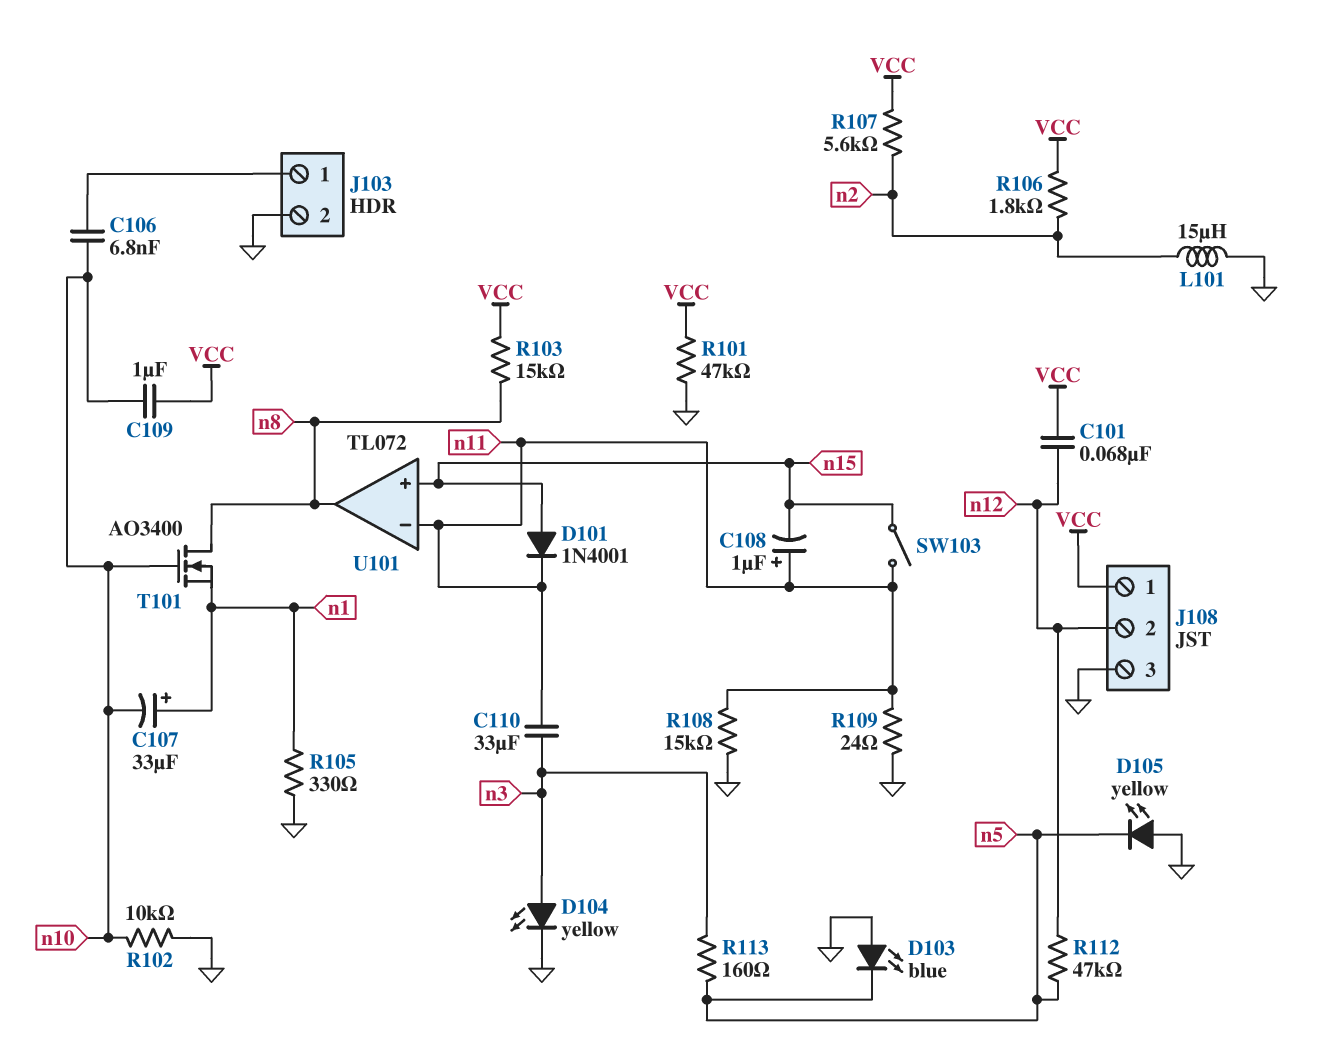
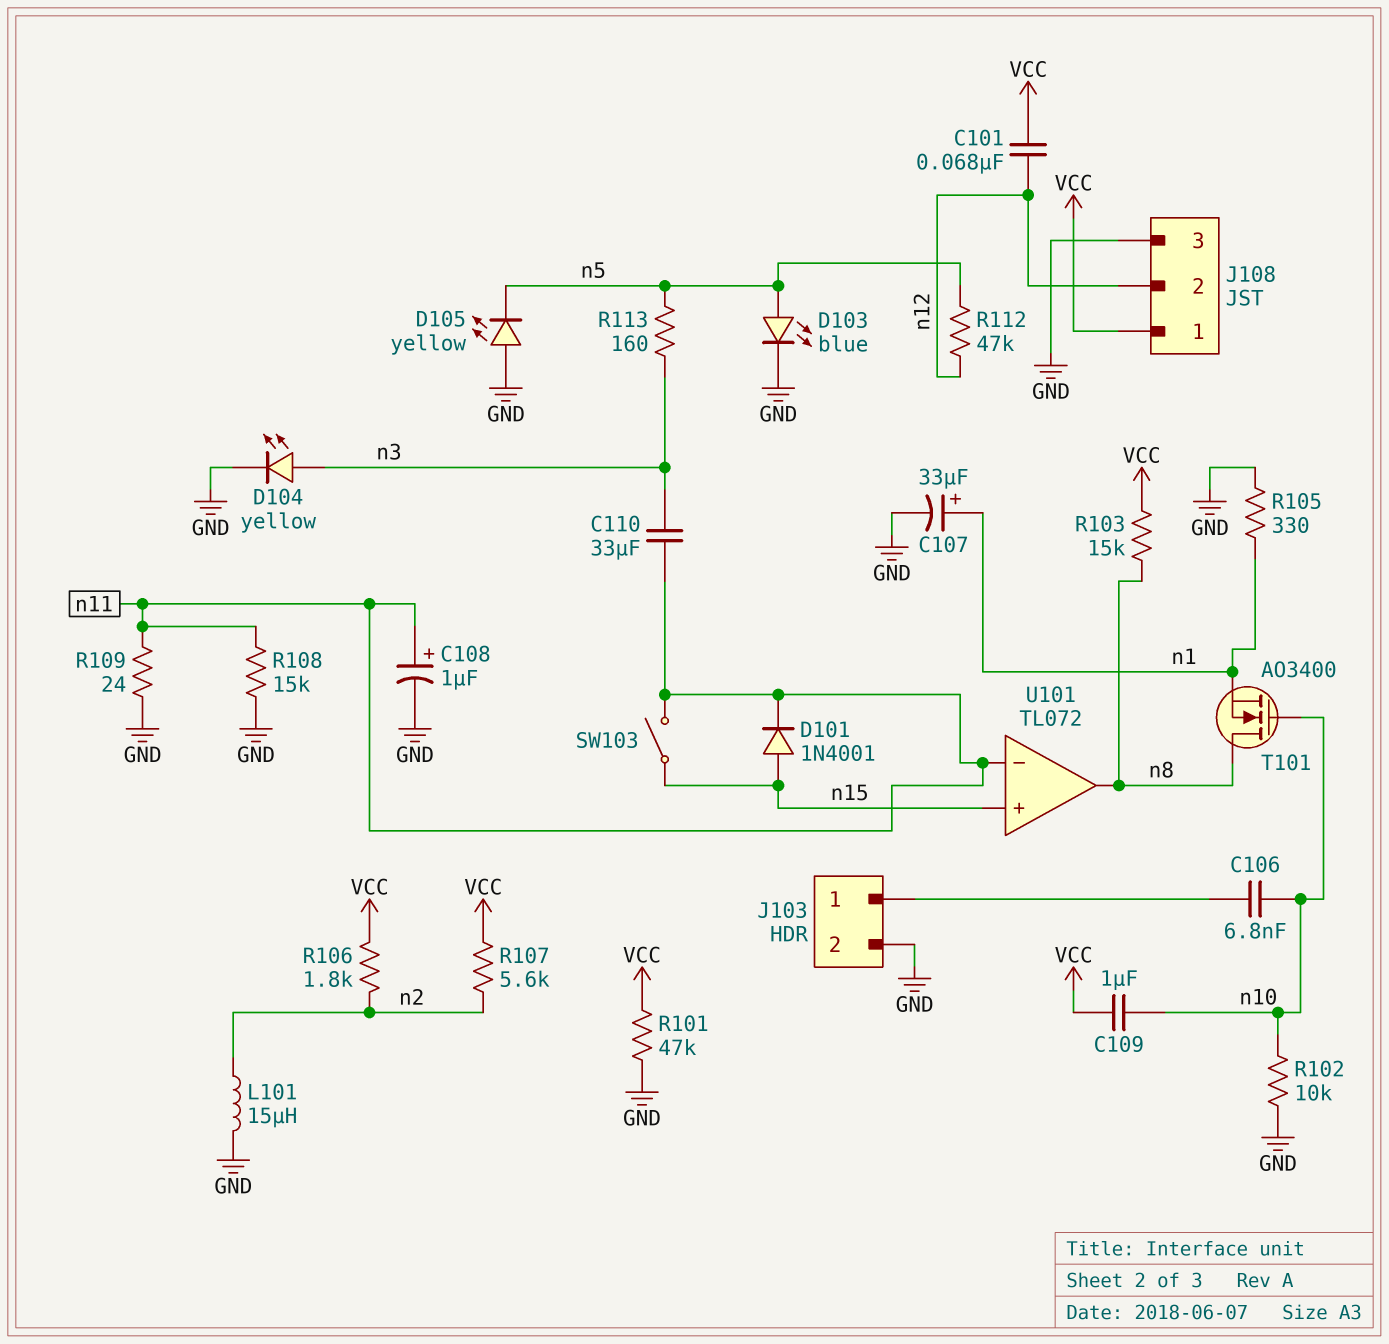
C107: 33uF (plus n1, minus n10) -> 33uF (plus n1, minus GND)
C108: 1uF (plus n11, minus n15) -> 1uF (plus n11, minus GND)
D103: LED blue (A GND, K n5) -> LED blue (A n5, K GND)

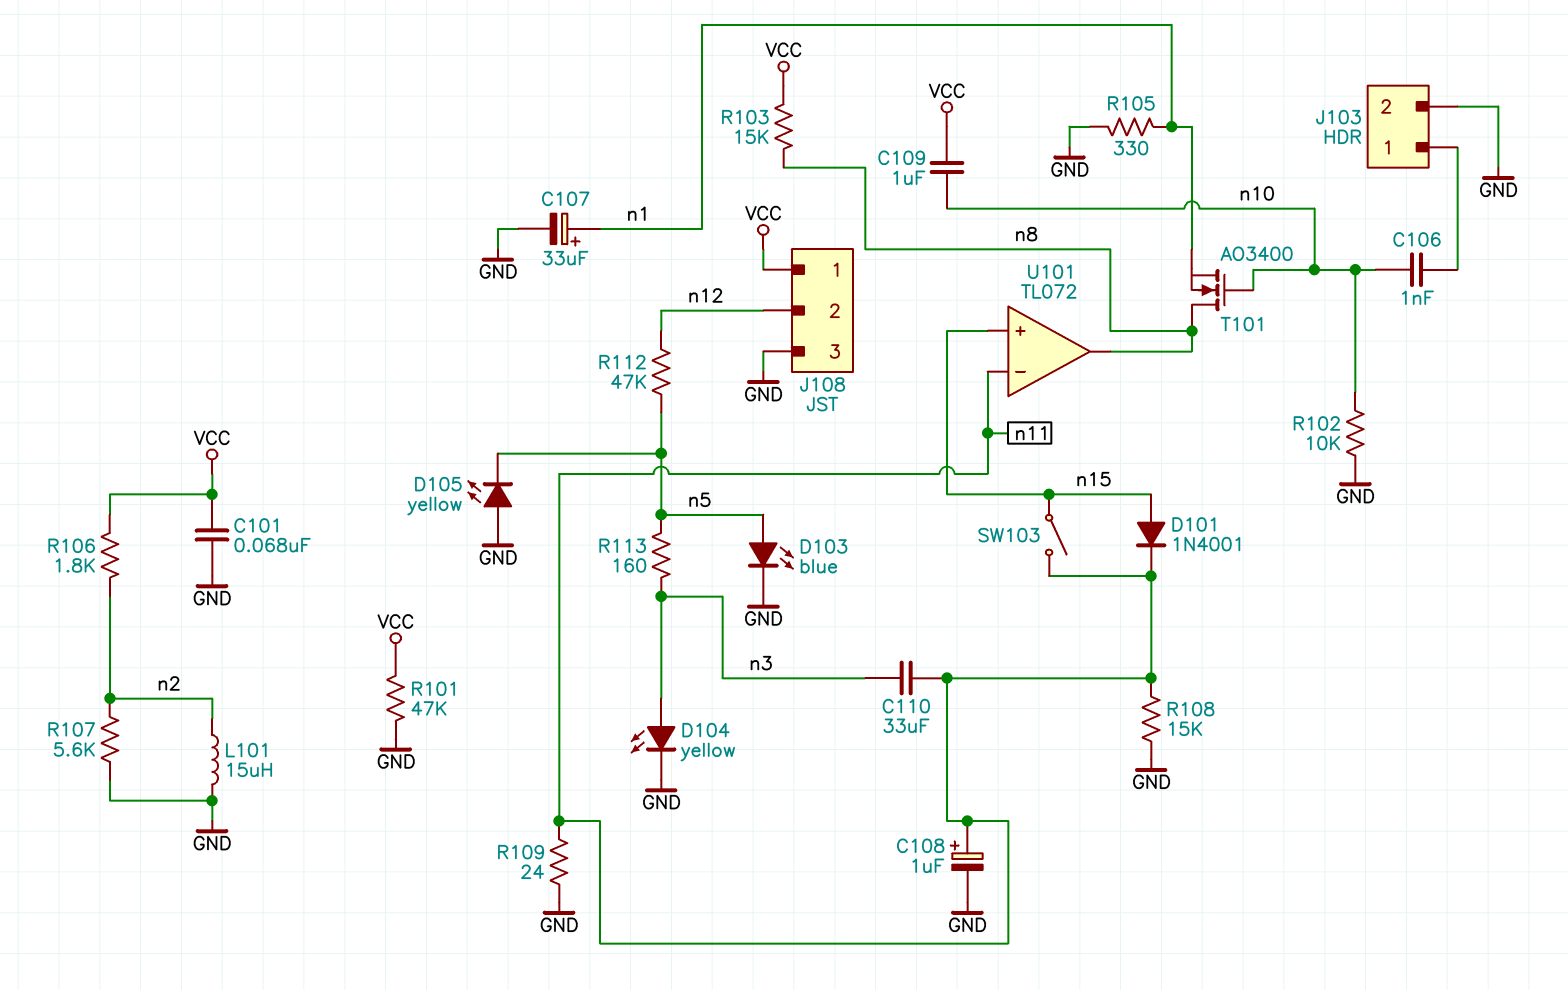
C101: 68nF (VCC, n12) -> 68nF (GND, VCC)
C106: 6.8nF (J103/1, n10) -> 1nF (J103/1, n10)
R107: 5.6k (VCC, n2) -> 5.6k (GND, n2)

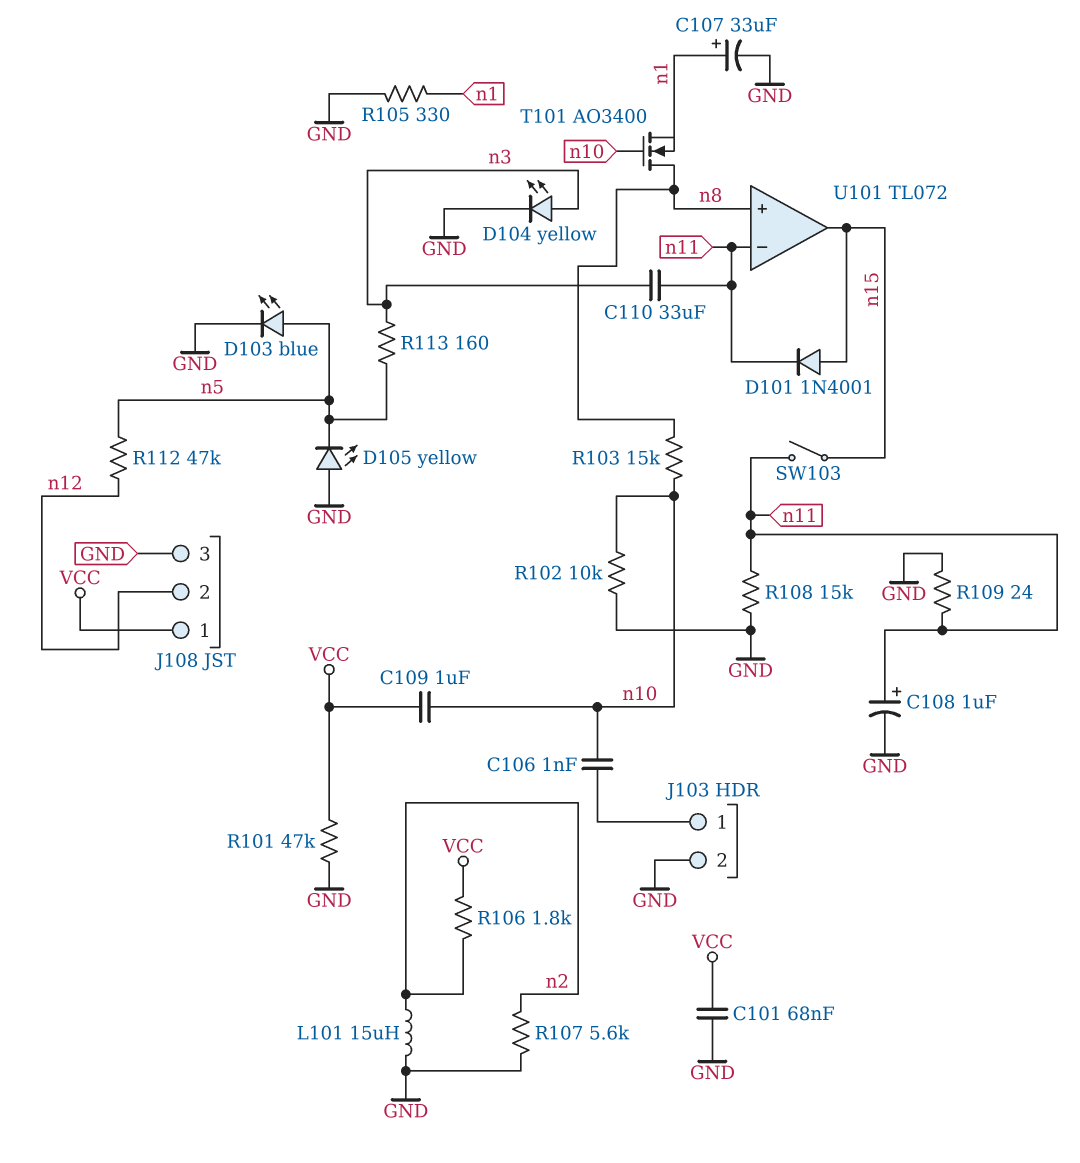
R103: 15k (VCC, n8) -> 15k (n8, n10)
U101 pin in+: n15 -> n8
U101 pin out: n8 -> n15

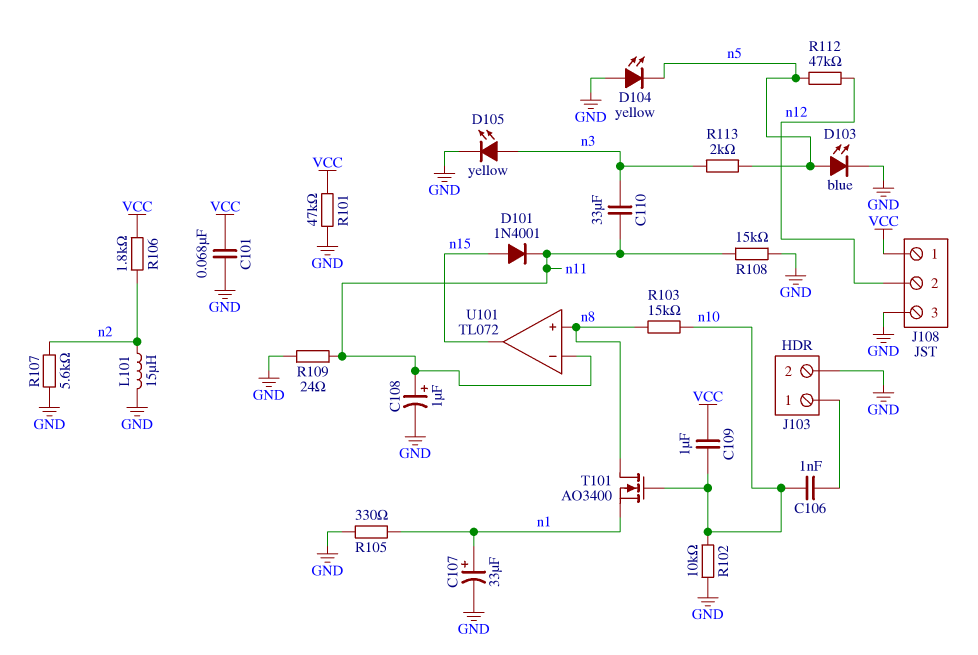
D104: LED yellow (A n3, K GND) -> LED yellow (A GND, K n5)
D105: LED yellow (A GND, K n5) -> LED yellow (A n3, K GND)
R113: 160 (n3, n5) -> 2k (n3, n5)
SW103: switch (n11, n15) -> none

